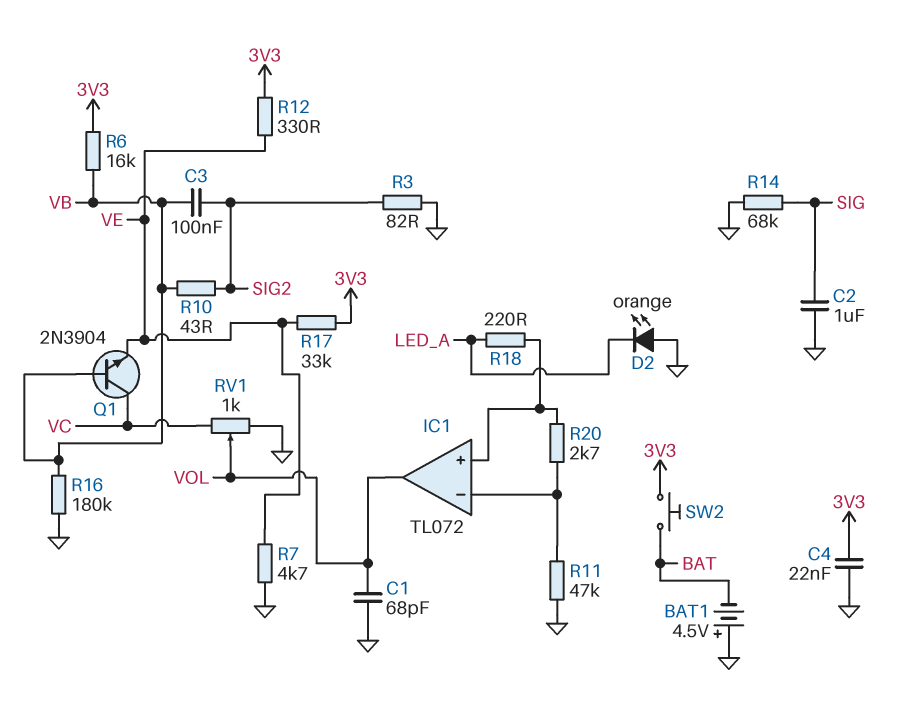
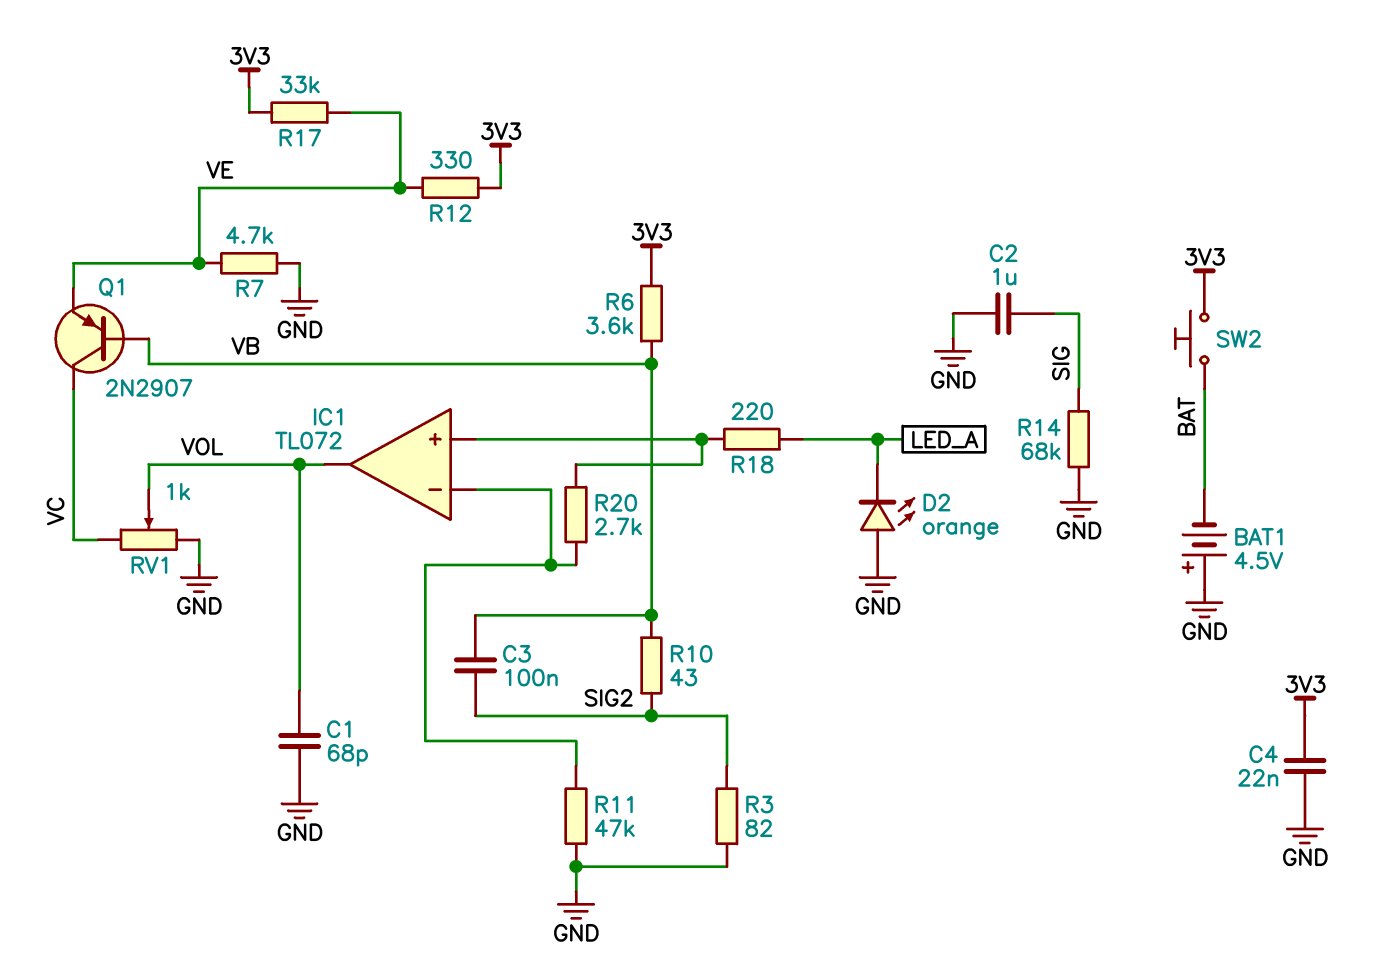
Q1: NPN 2N3904 (B VB, C VC, E VE) -> PNP 2N2907 (B VB, C VC, E VE)
R6: 16k (3V3, VB) -> 3.6k (3V3, VB)
R16: 180k (GND, VB) -> none

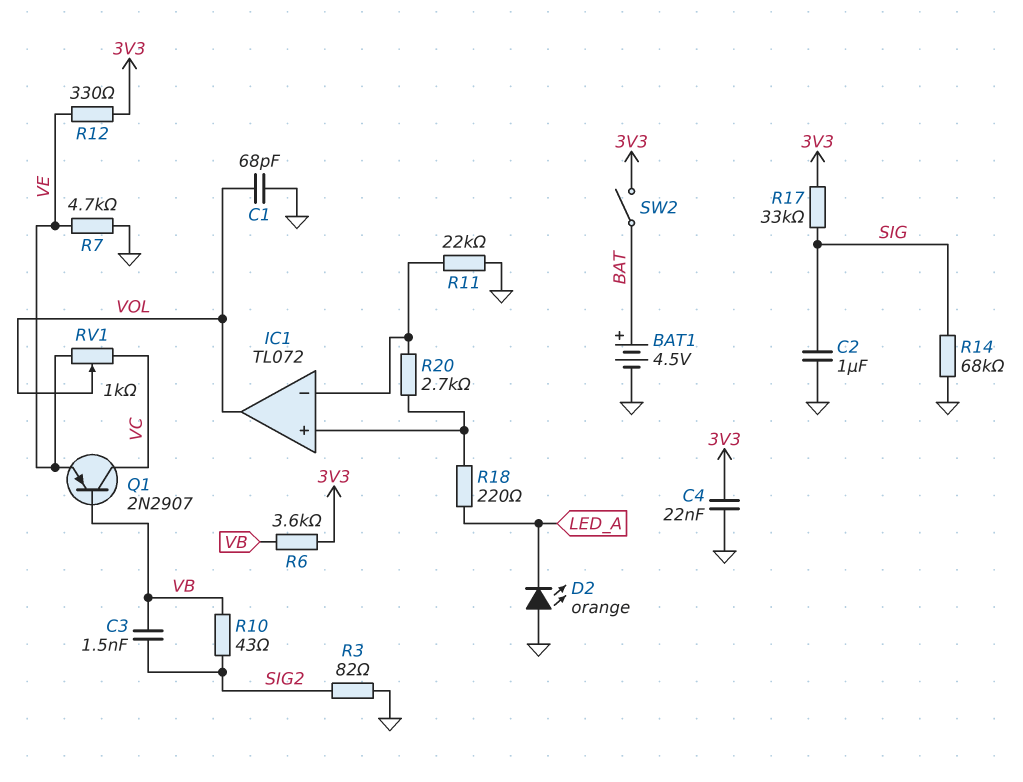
BAT1: 4.5V (plus GND, minus BAT) -> 4.5V (plus BAT, minus GND)
C3: 100nF (SIG2, VB) -> 1.5nF (SIG2, VB)
R11: 47k (GND, IC1/in-) -> 22k (GND, IC1/in-)
R17: 33k (3V3, VE) -> 33k (3V3, SIG)
RV1: 1k (GND, VC, wiper VOL) -> 1k (VC, VE, wiper VOL)
SW2: button (3V3, BAT) -> switch (3V3, BAT)

